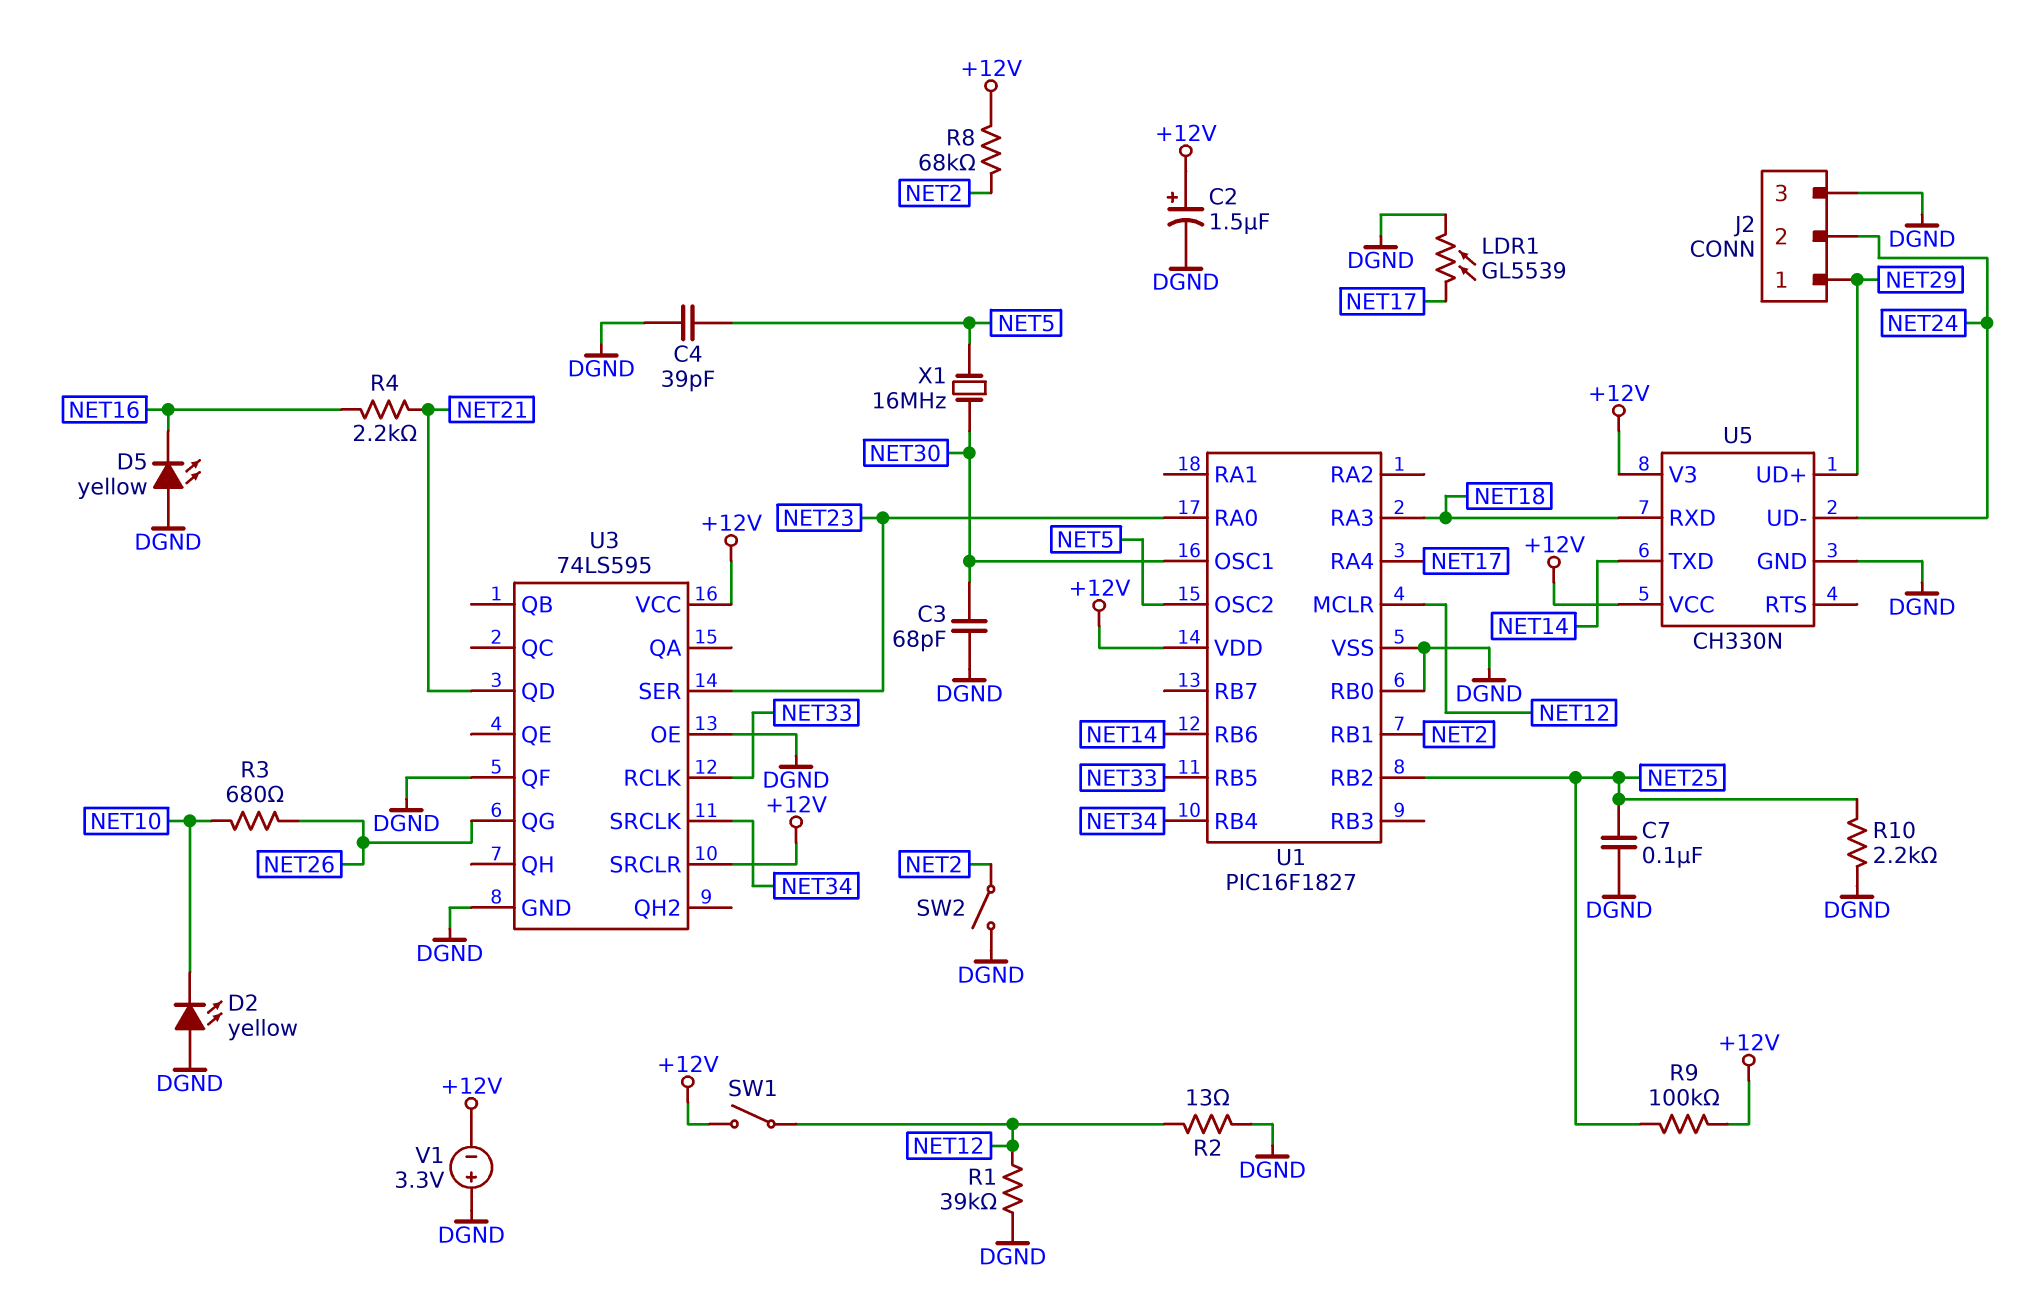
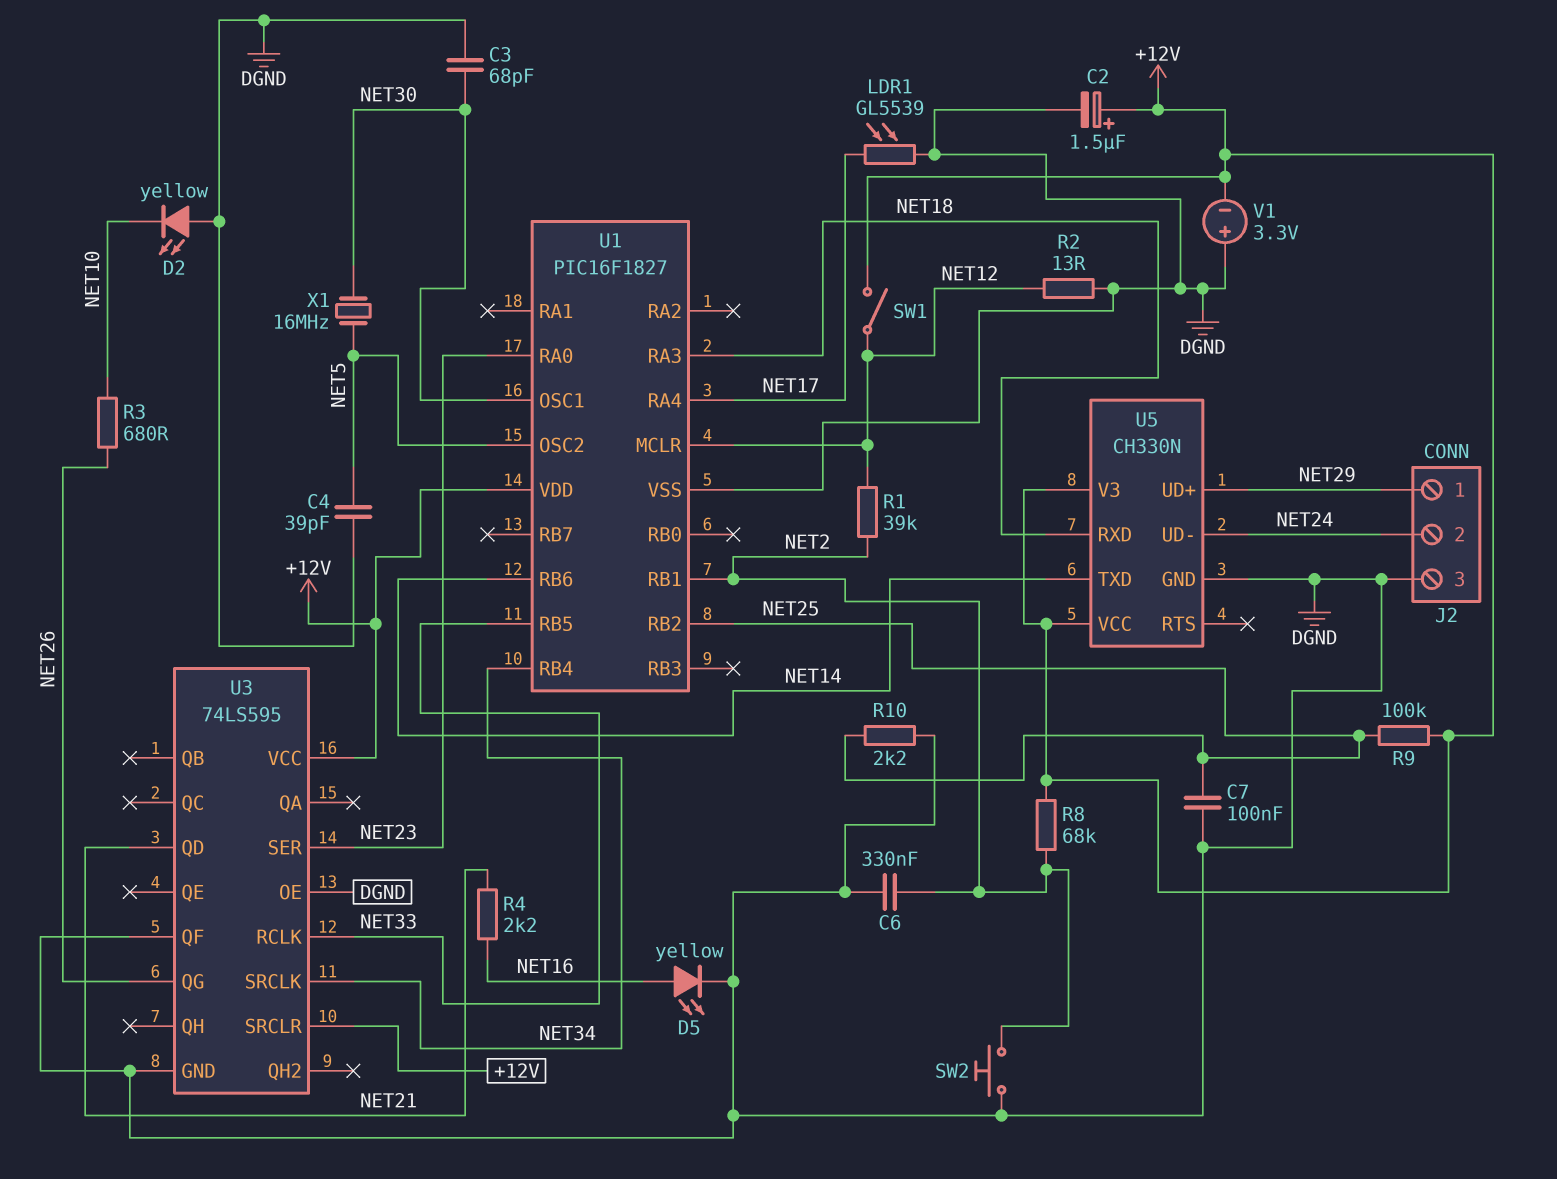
C6: none -> 330nF (DGND, NET2)
D5: LED yellow (A DGND, K NET16) -> LED yellow (A NET16, K DGND)
R1: 39k (DGND, NET12) -> 39k (NET2, NET12)
SW2: switch (DGND, NET2) -> button (DGND, NET2)
U1 pin RB0: DGND -> none

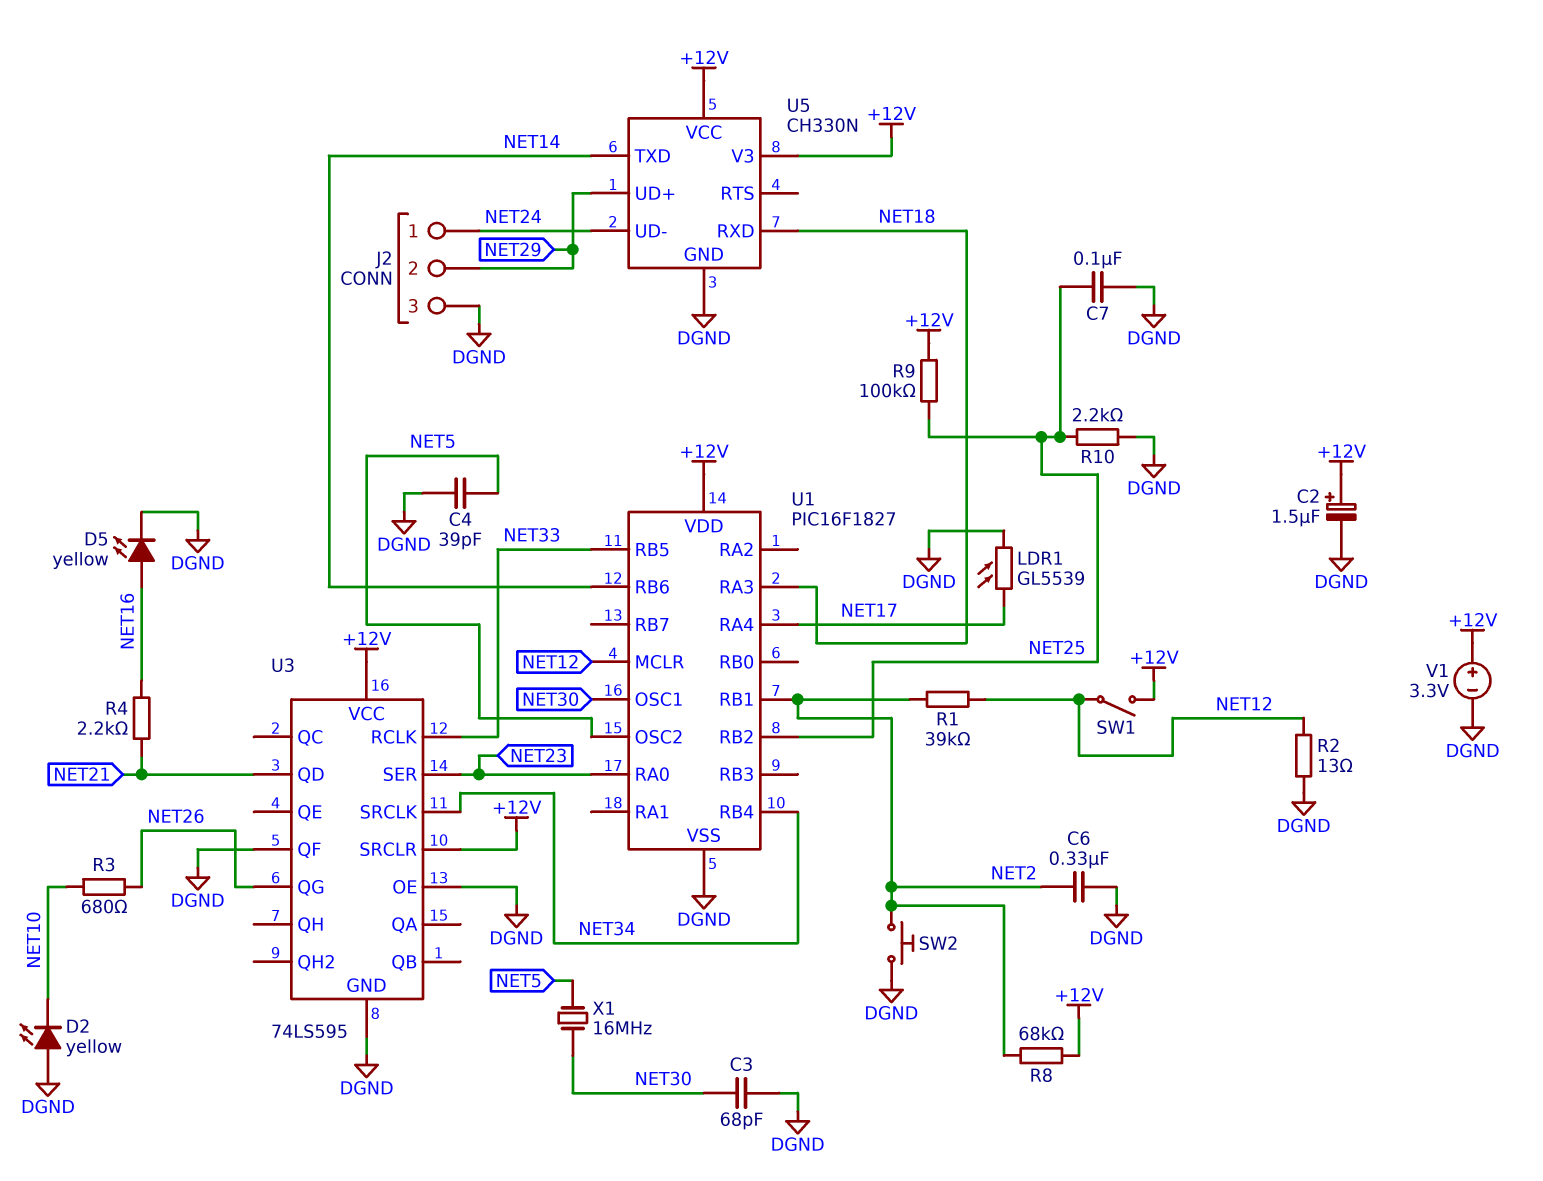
J2 pin 1: NET29 -> NET24
J2 pin 2: NET24 -> NET29
V1: 3.3V (plus DGND, minus +12V) -> 3.3V (plus +12V, minus DGND)

